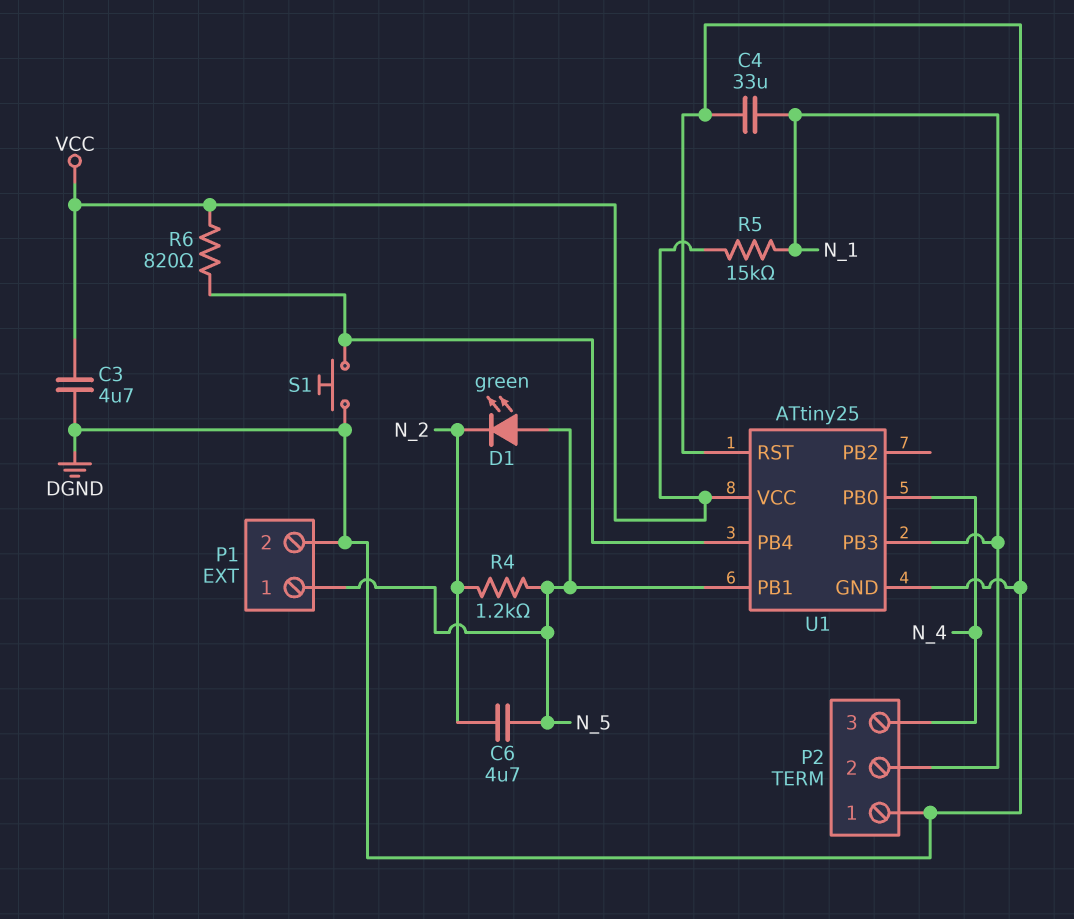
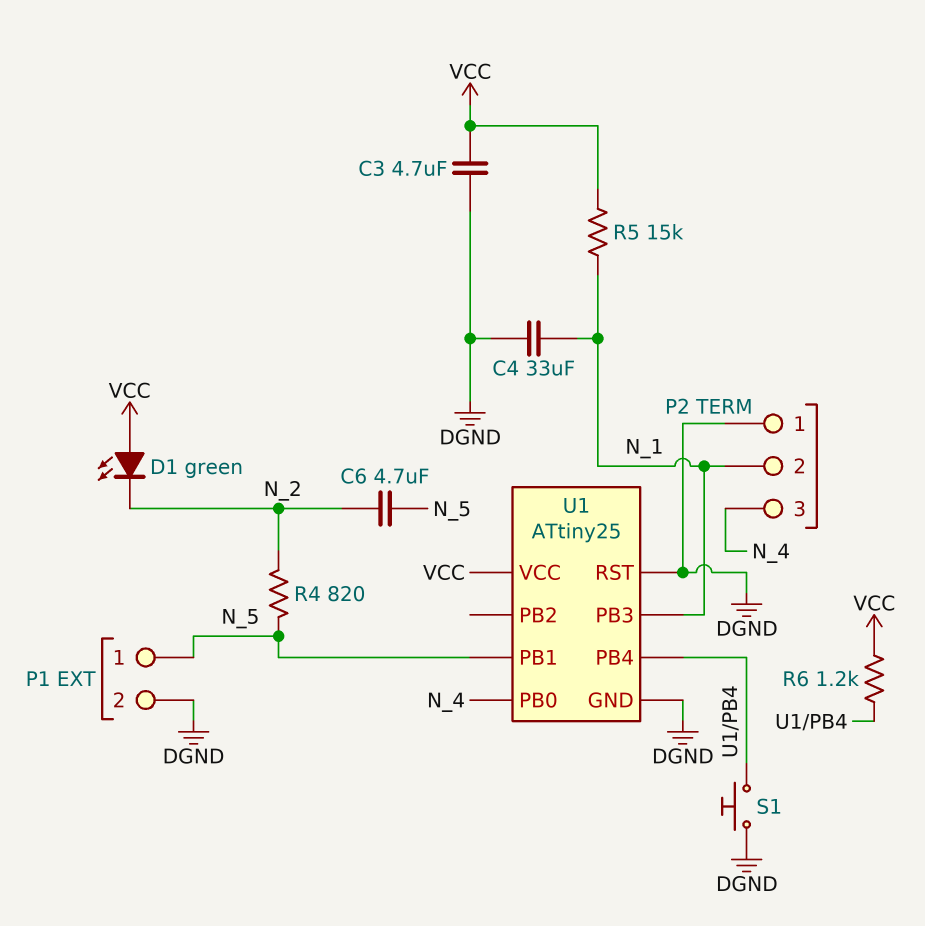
D1: LED green (A N_5, K N_2) -> LED green (A VCC, K N_2)
R4: 1.2k (N_2, N_5) -> 820 (N_2, N_5)
R6: 820 (U1/PB4, VCC) -> 1.2k (U1/PB4, VCC)

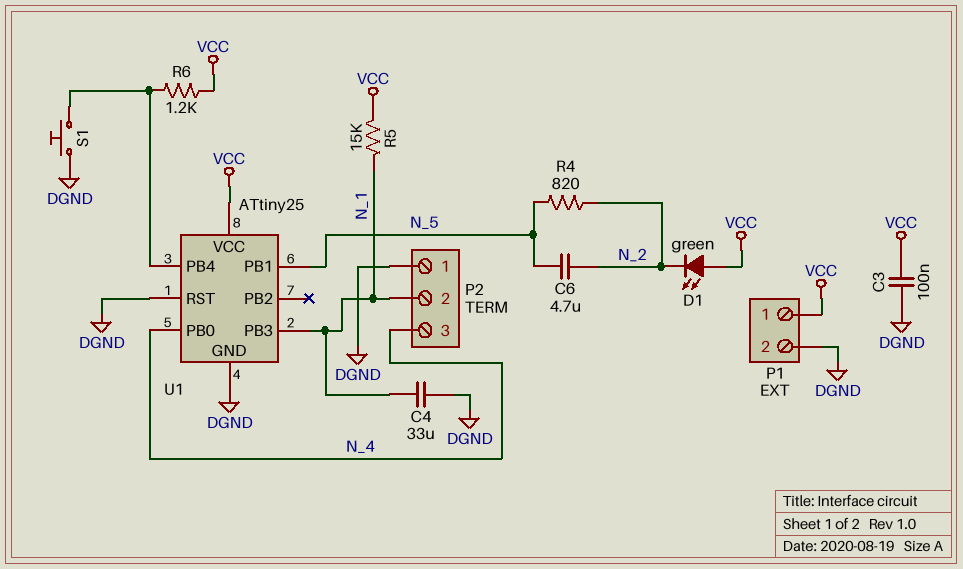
C3: 4.7uF (DGND, VCC) -> 100nF (DGND, VCC)
P1 pin 1: N_5 -> VCC

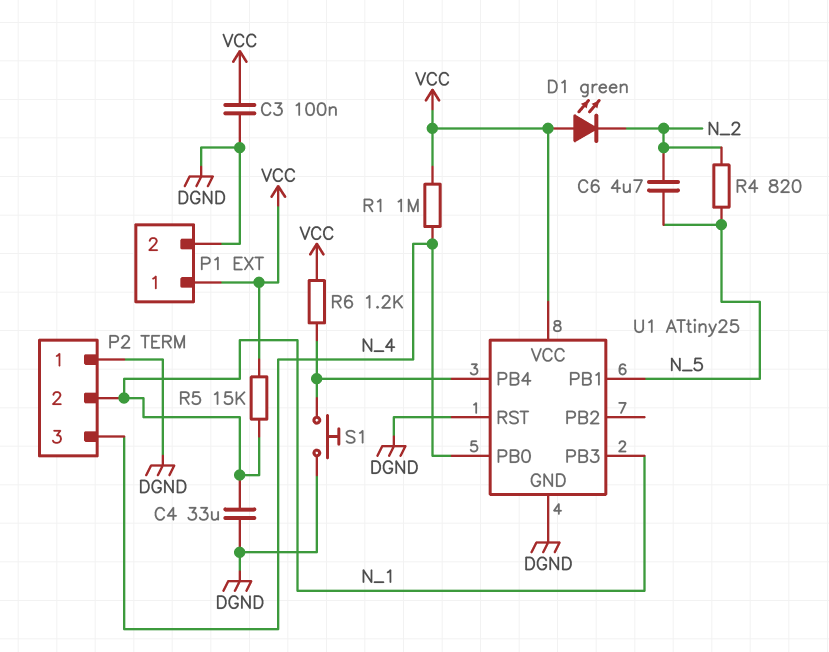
R1: none -> 1M (N_4, VCC)

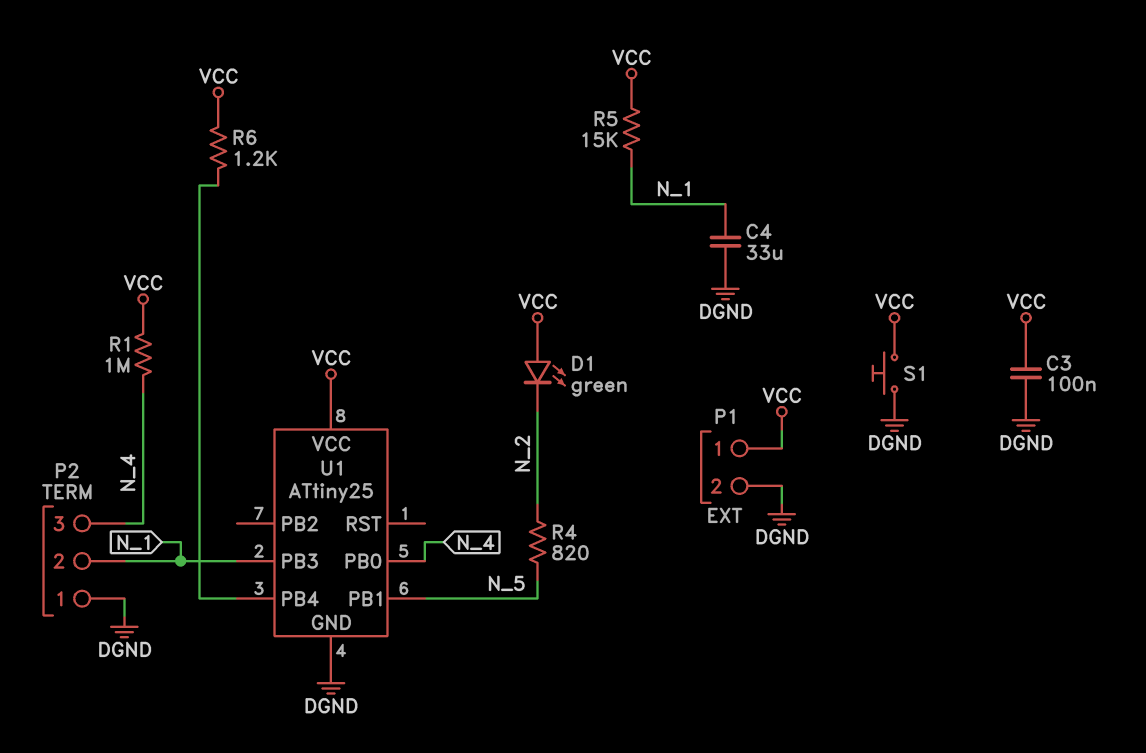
C6: 4.7uF (N_2, N_5) -> none
S1: button (DGND, U1/PB4) -> button (DGND, VCC)
U1 pin RST: DGND -> none

